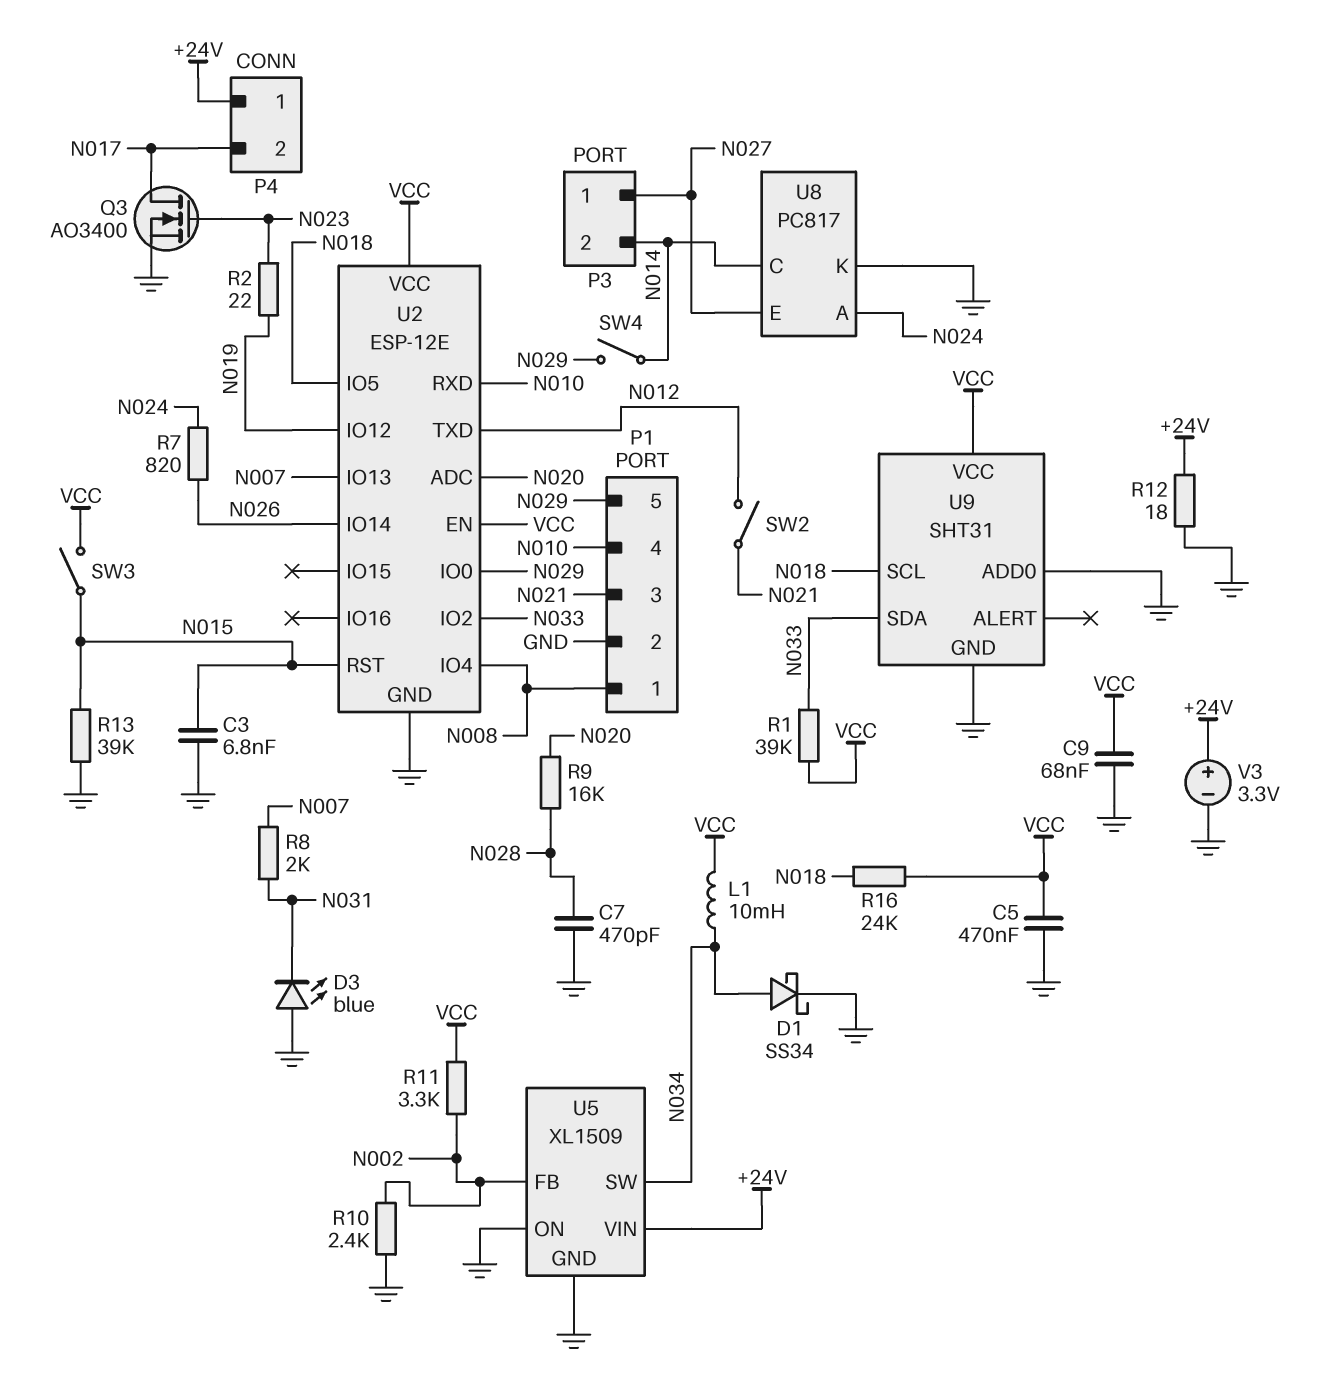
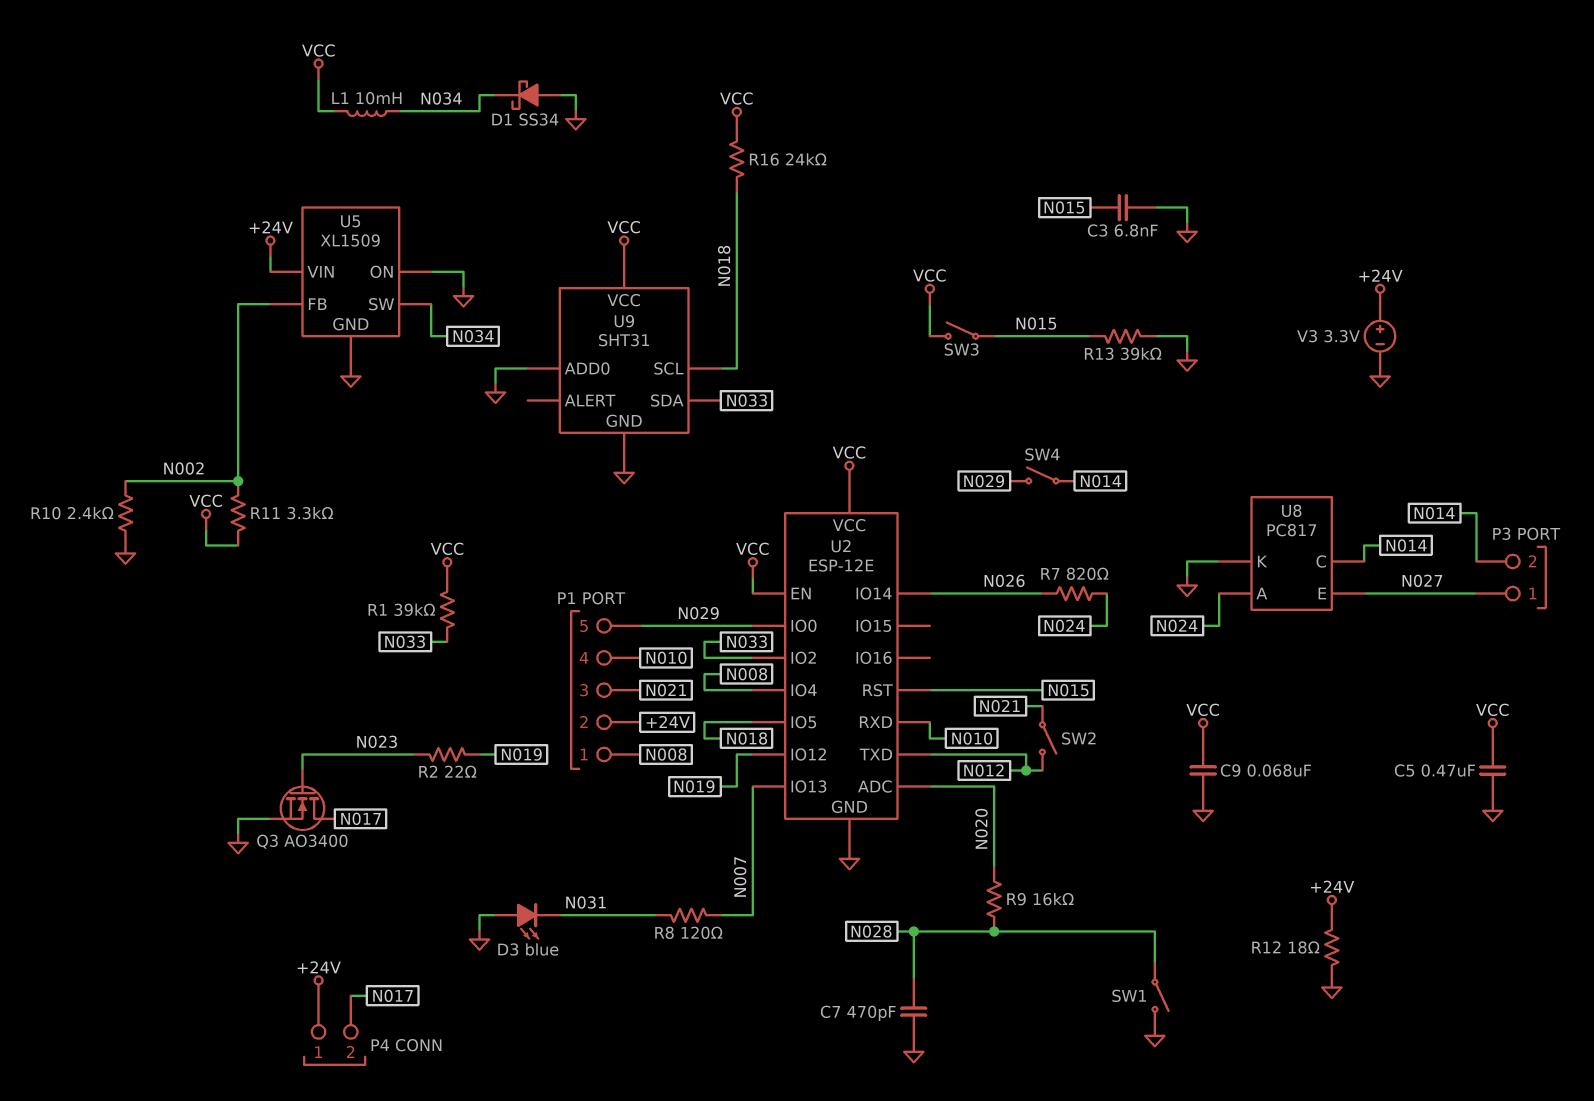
D1: schottky SS34 (A N034, K GND) -> schottky SS34 (A GND, K N034)
P1 pin 2: GND -> +24V
R8: 2k (N007, N031) -> 120 (N007, N031)
SW1: none -> switch (GND, N028)

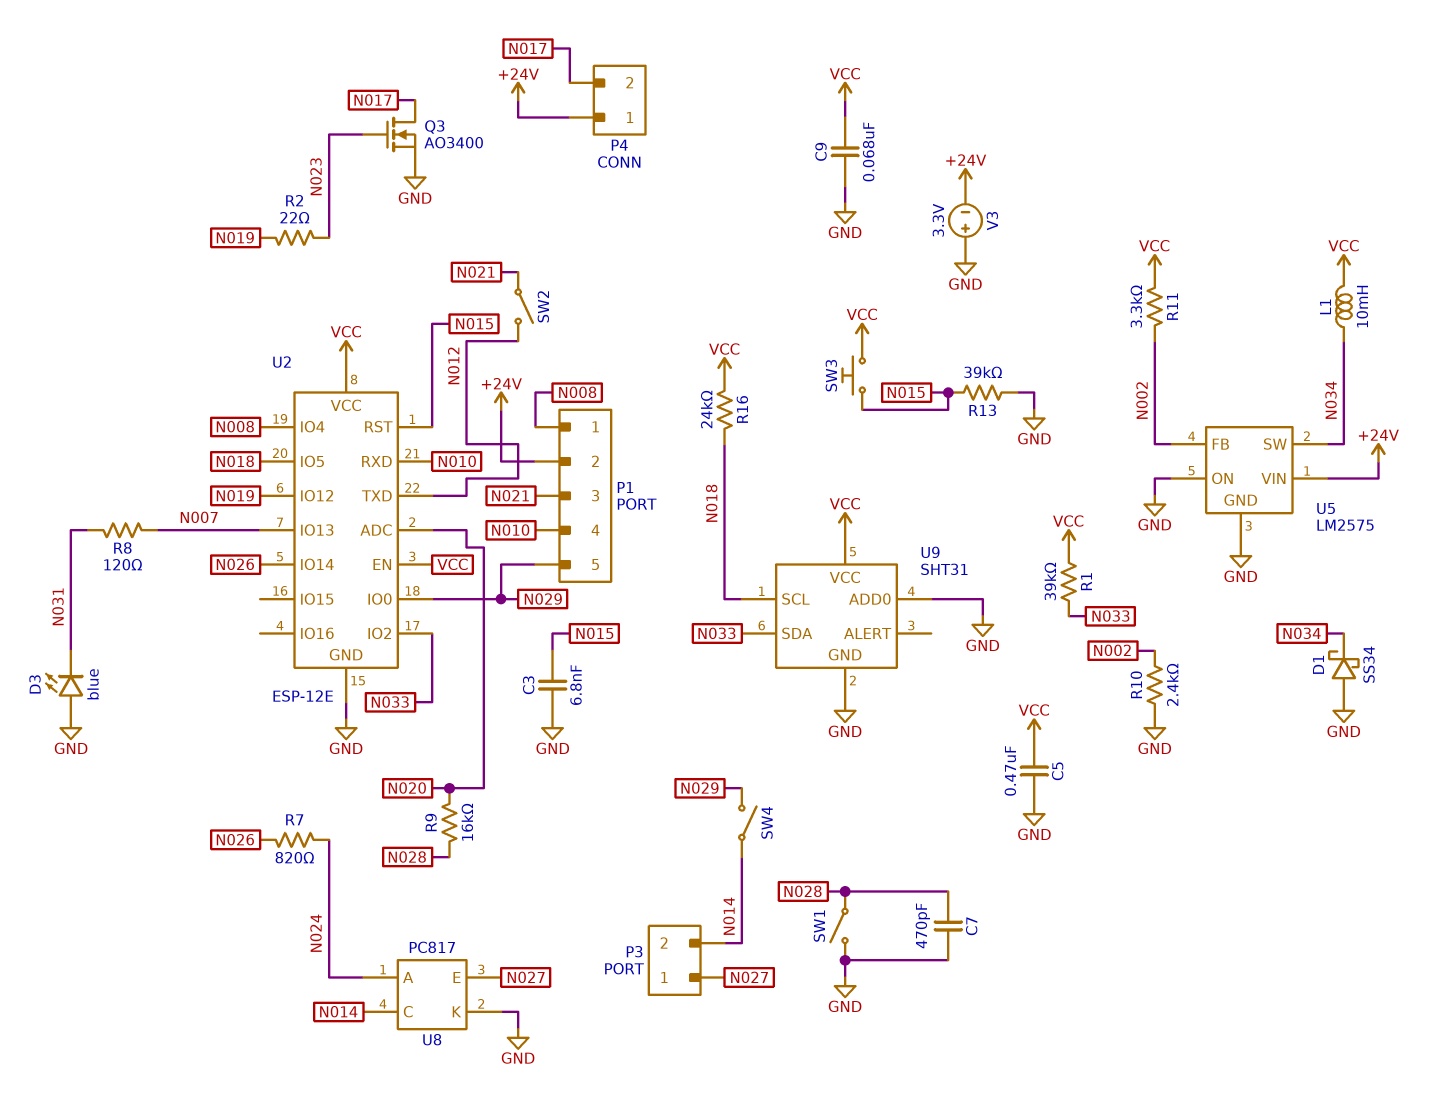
R12: 18 (+24V, GND) -> none
SW3: switch (N015, VCC) -> button (N015, VCC)
U5: XL1509 -> LM2575
V3: 3.3V (plus +24V, minus GND) -> 3.3V (plus GND, minus +24V)

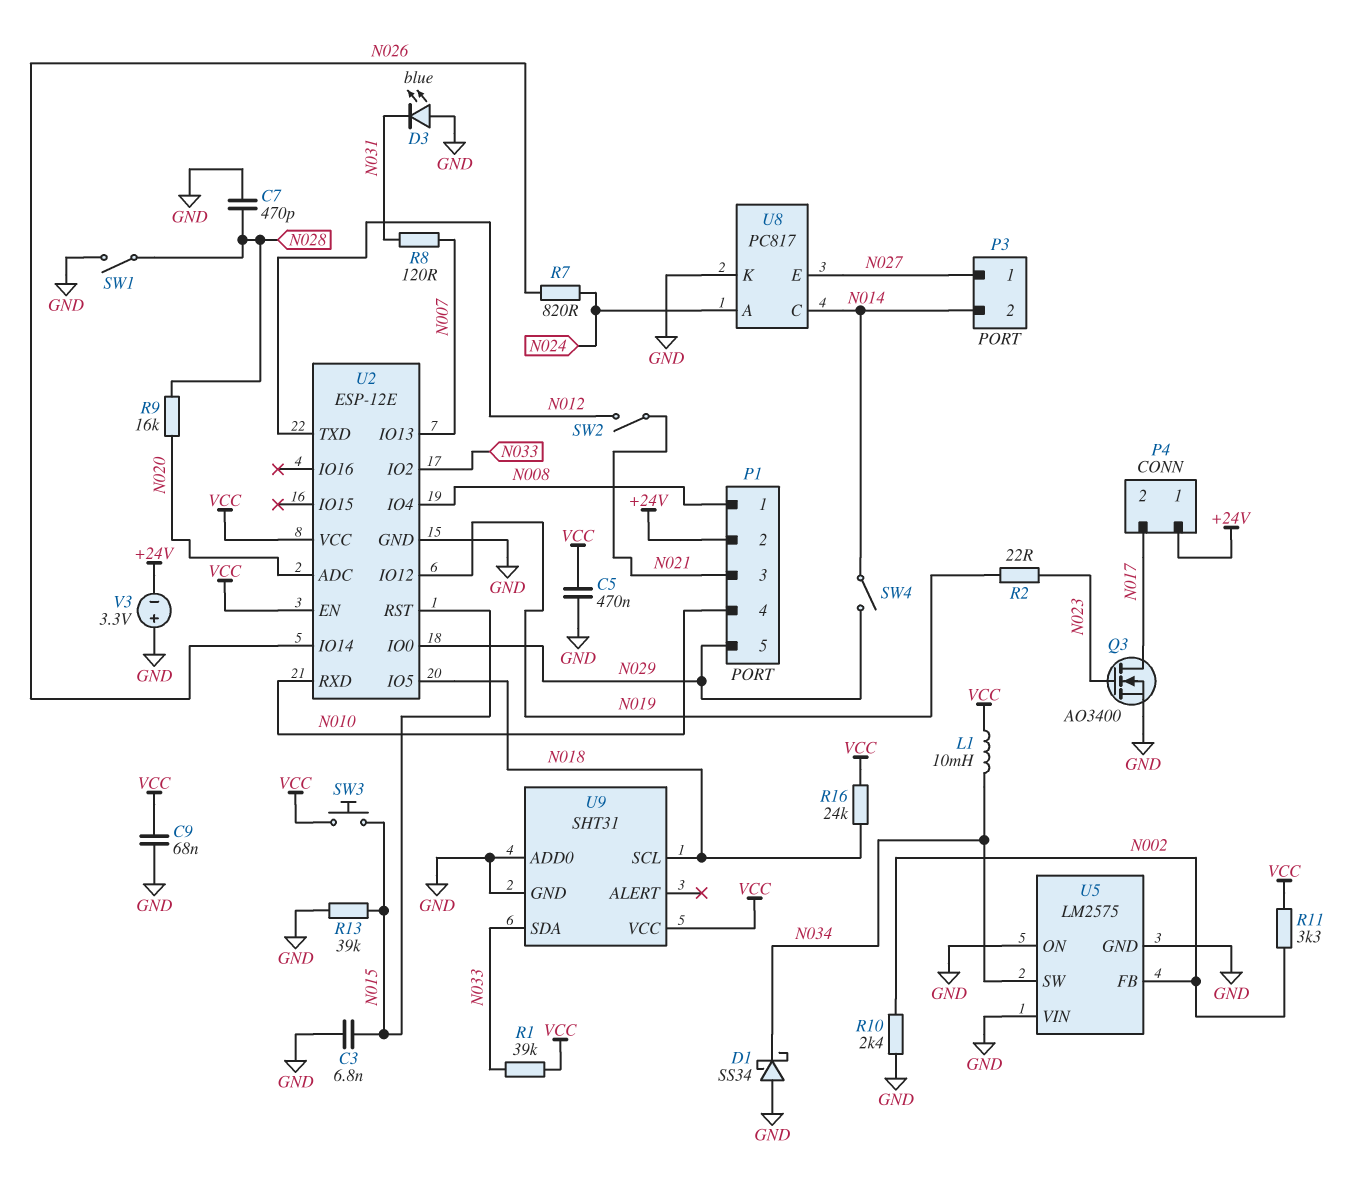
U5 pin VIN: +24V -> GND

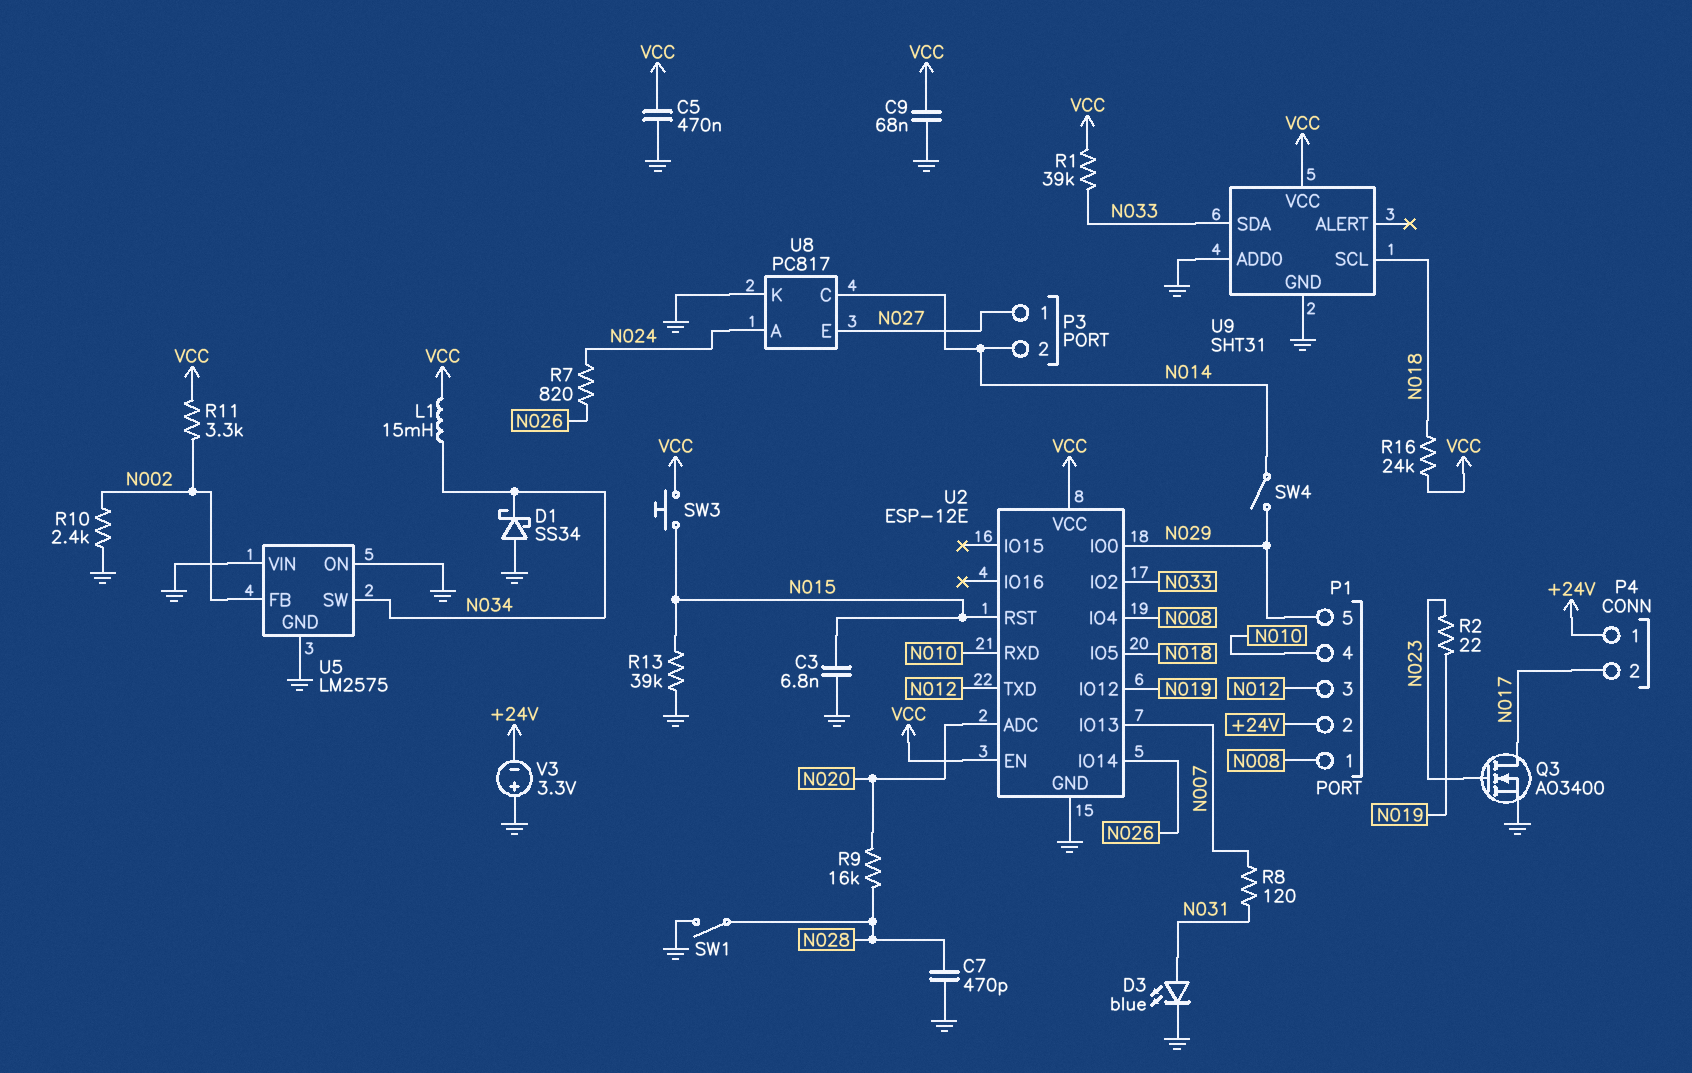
D3: LED blue (A GND, K N031) -> LED blue (A N031, K GND)
L1: 10mH (N034, VCC) -> 15mH (N034, VCC)
P1 pin 3: N021 -> N012
SW2: switch (N012, N021) -> none

